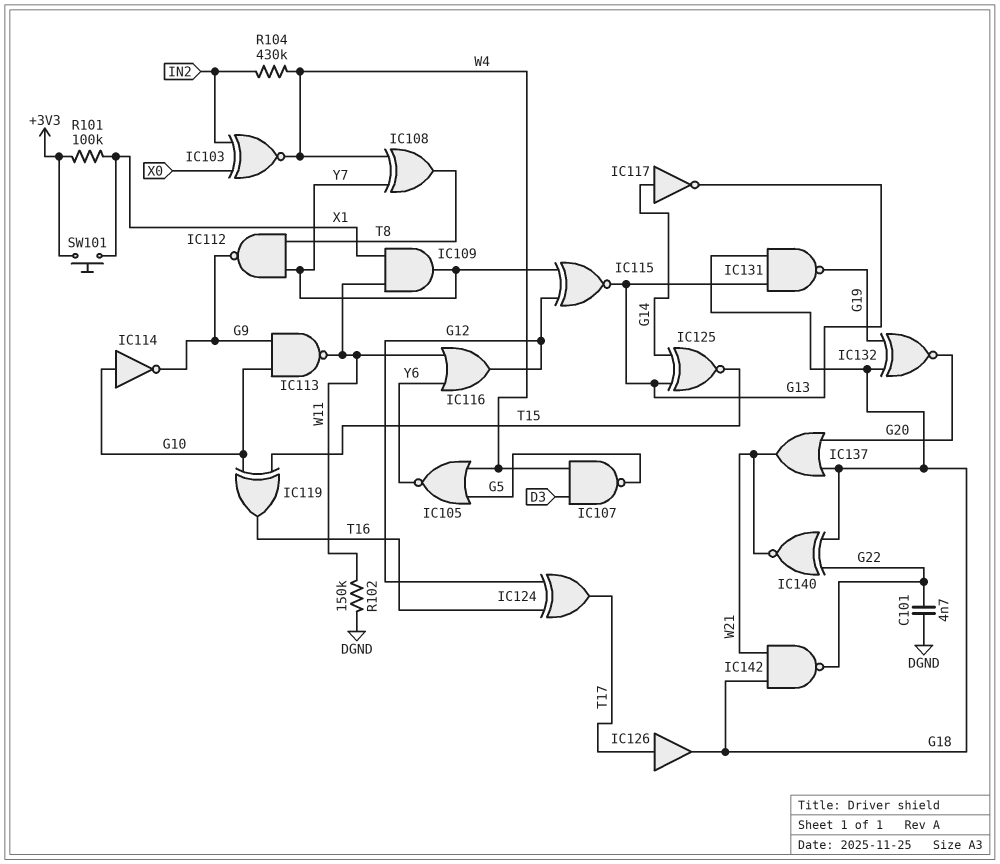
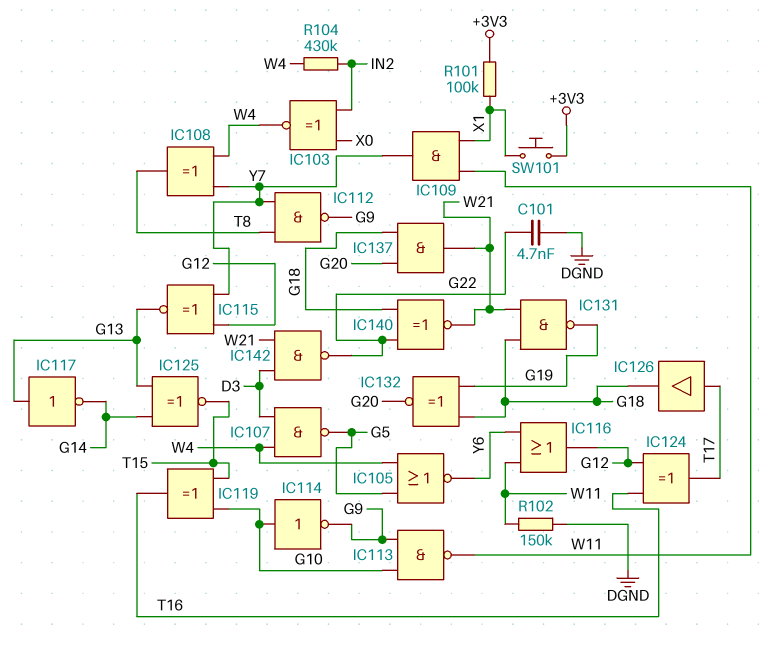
IC117: NOT (in G14, out G13) -> NOT (in G13, out G14)
IC131: NAND (in G13, in G18, out G19) -> NAND (in G18, in W21, out G19)
IC137: OR (in G18, in G20, out W21) -> AND (in G18, in G20, out W21)
IC142: NAND (in G18, in W21, out G22) -> NAND (in D3, in W21, out G22)

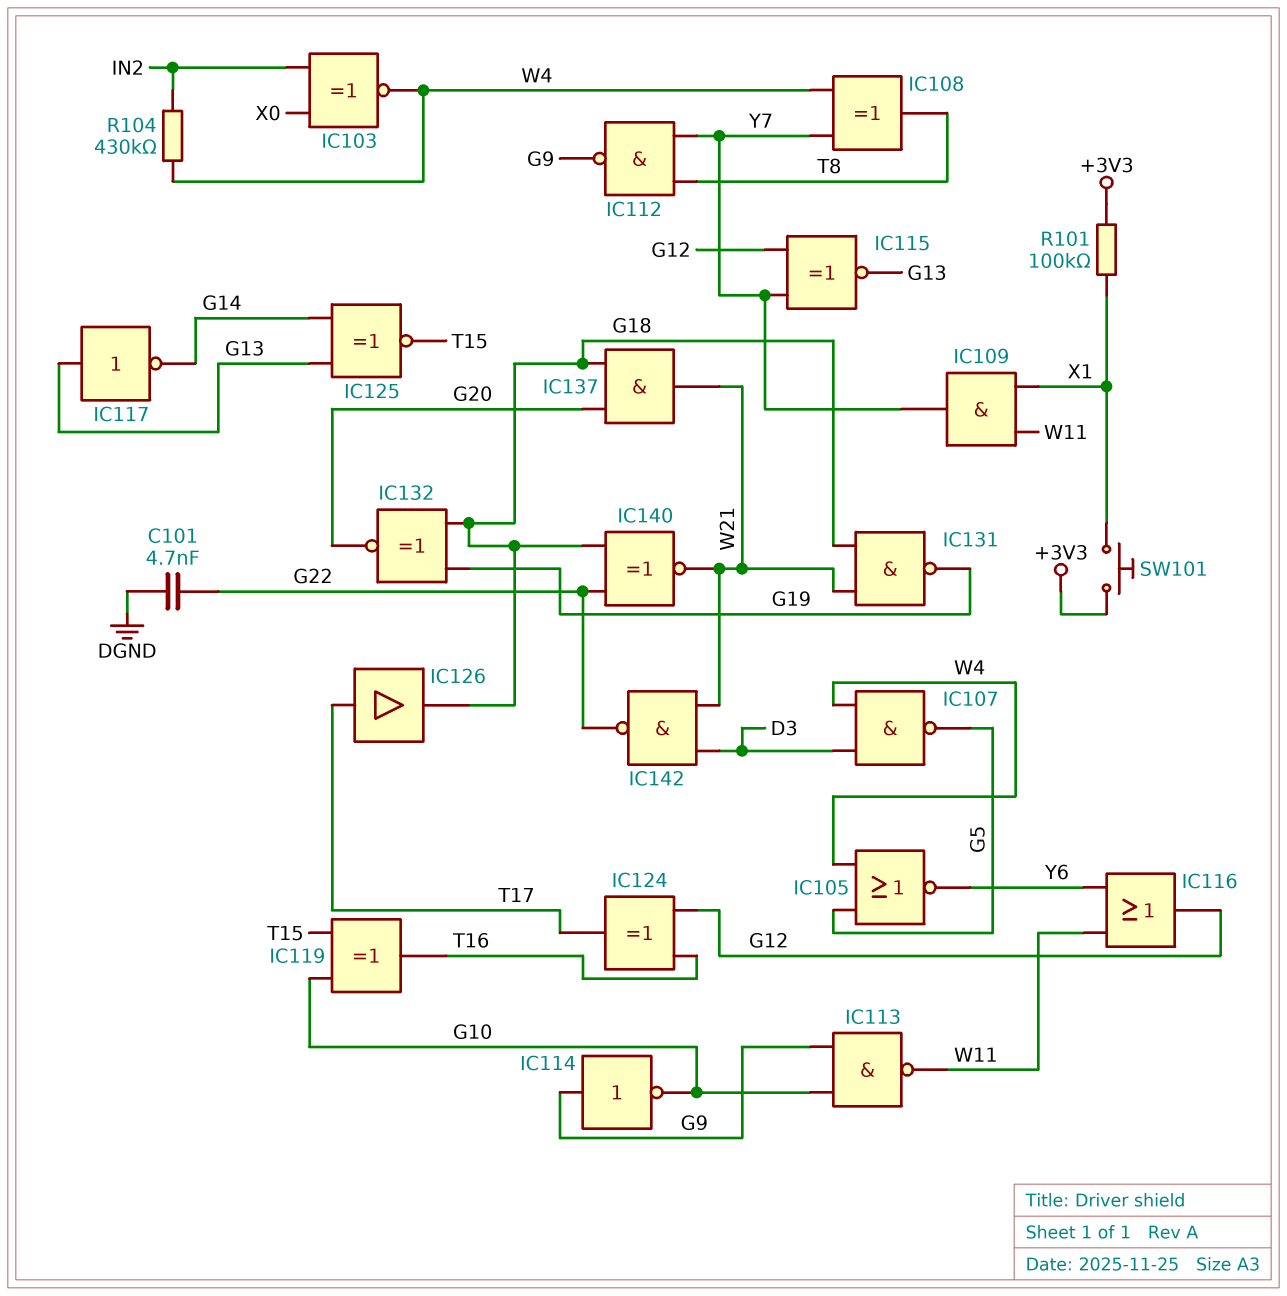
IC114: NOT (in G10, out G9) -> NOT (in G9, out G10)
R102: 150k (DGND, W11) -> none

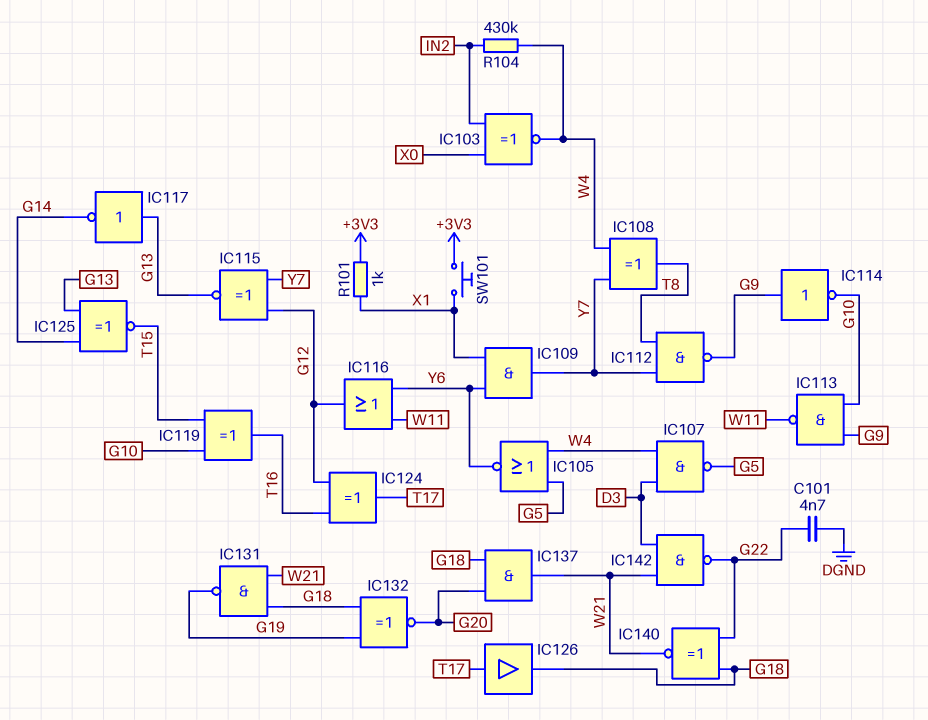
IC109: AND (in W11, in X1, out Y7) -> AND (in X1, in Y6, out Y7)
R101: 100k (+3V3, X1) -> 1k (+3V3, X1)

